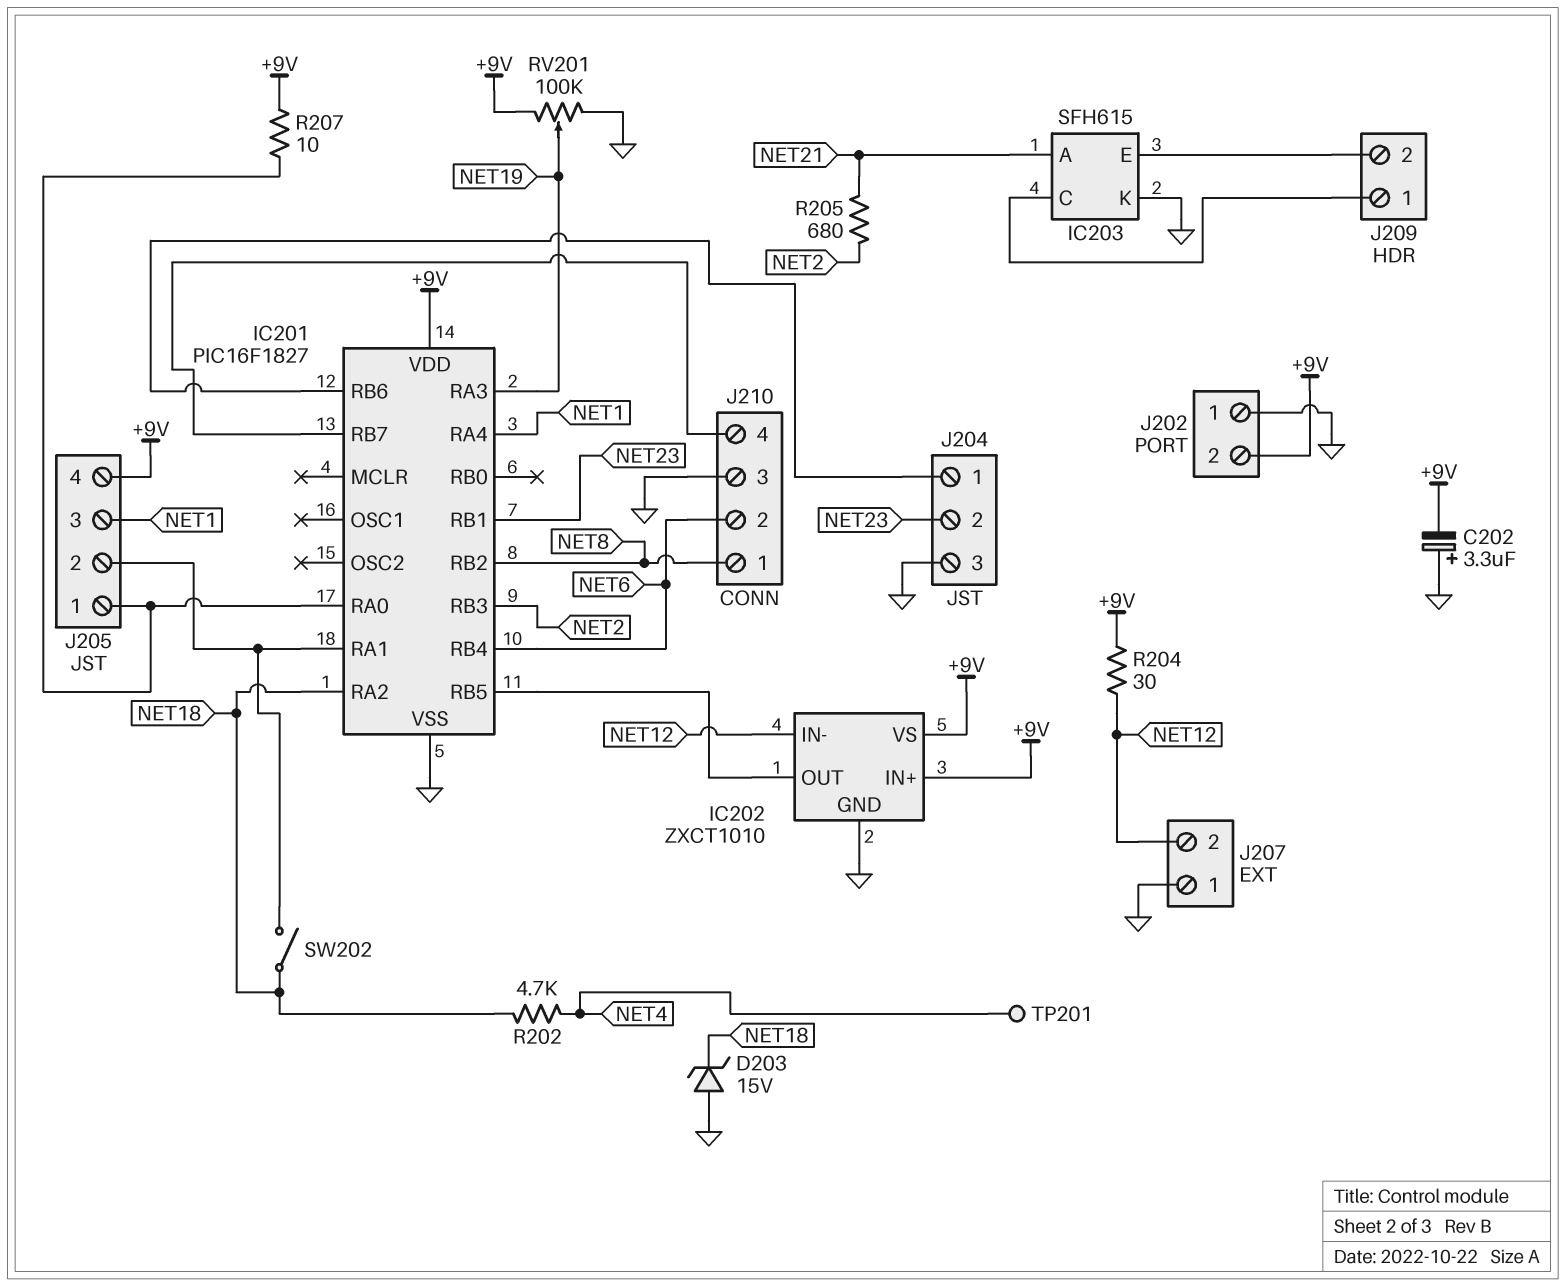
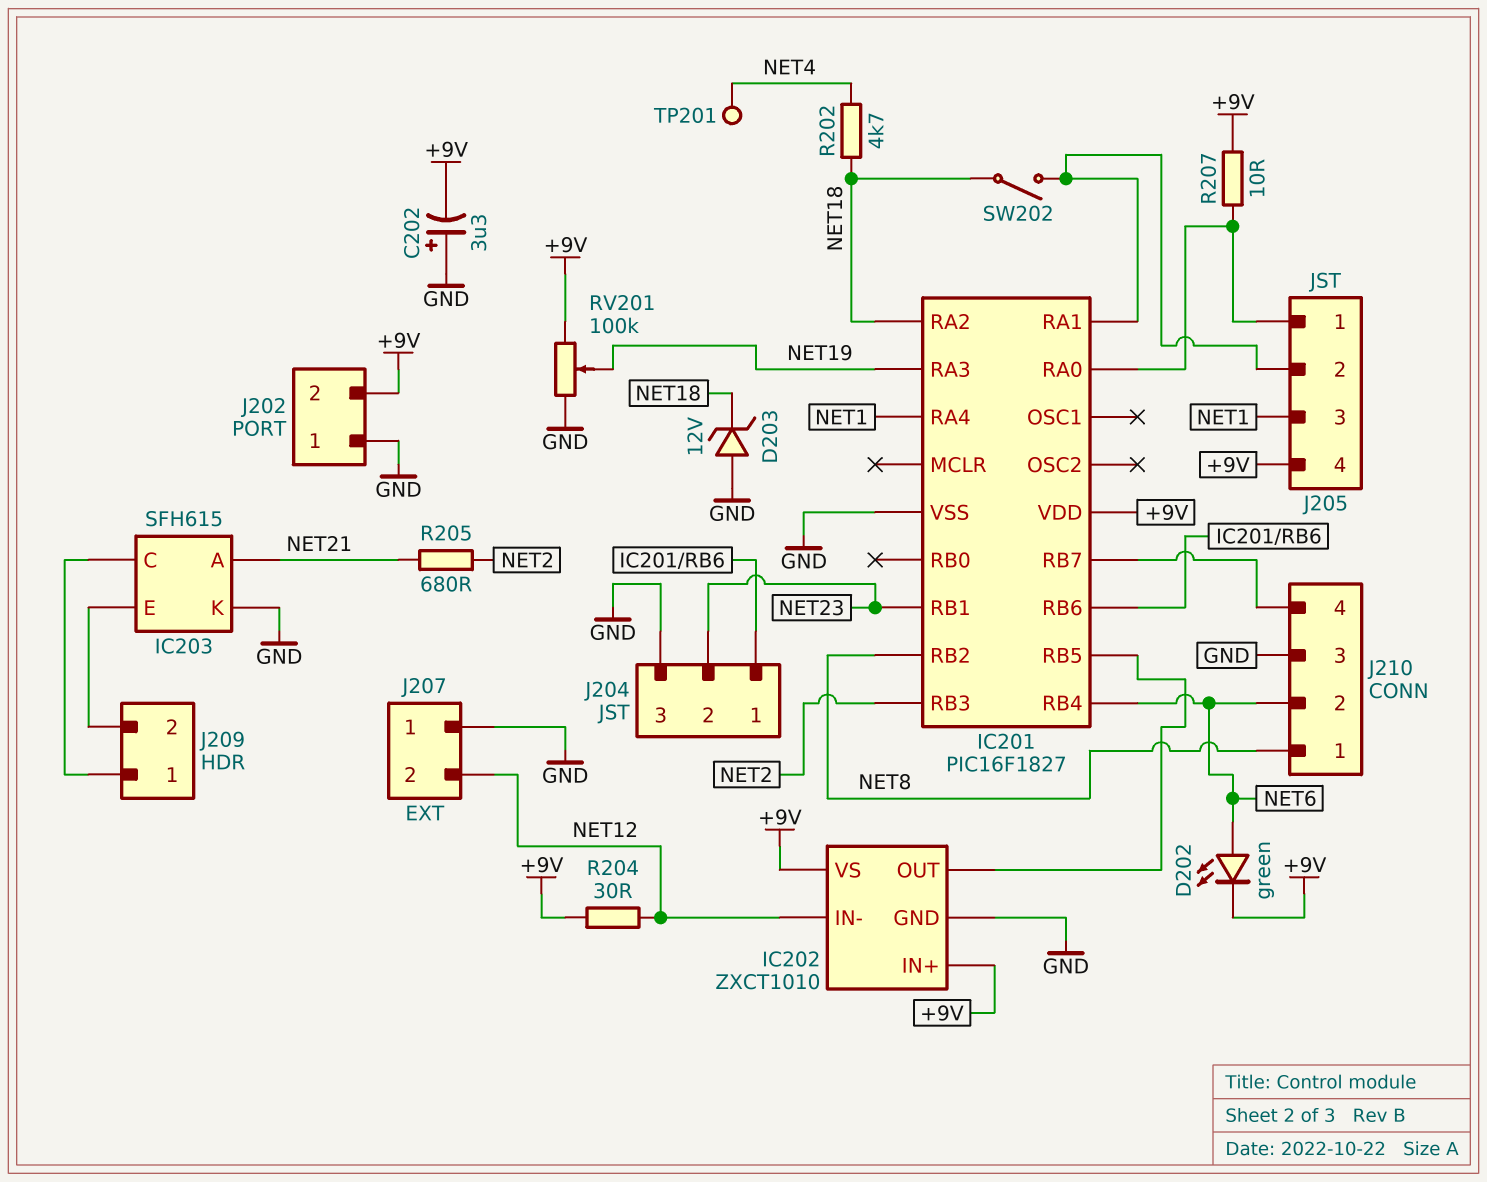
D202: none -> LED green (A NET6, K +9V)
D203: zener 15V (A GND, K NET18) -> zener 12V (A GND, K NET18)

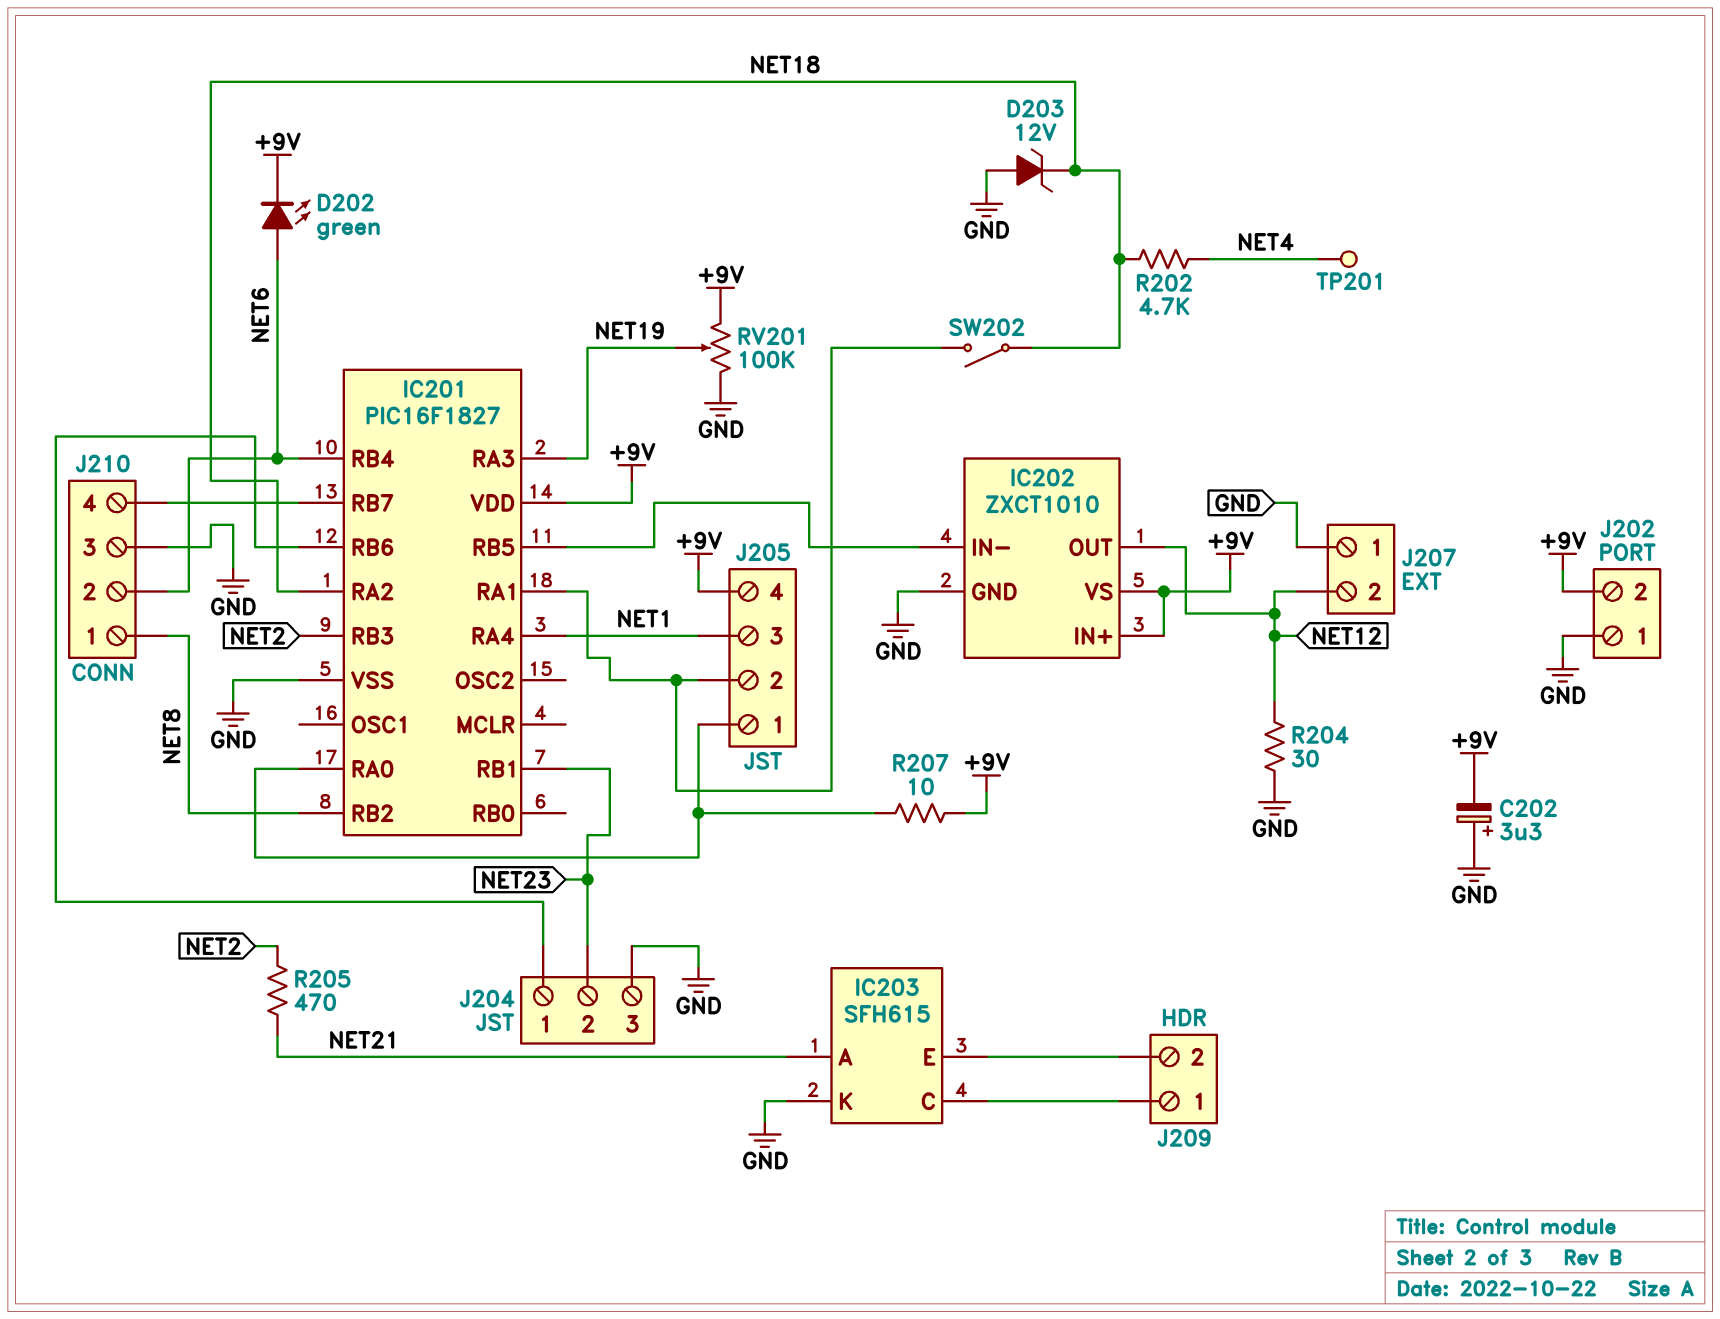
IC202 pin IN-: NET12 -> IC201/RB5
IC202 pin OUT: IC201/RB5 -> NET12
R204: 30 (+9V, NET12) -> 30 (GND, NET12)
R205: 680 (NET2, NET21) -> 470 (NET2, NET21)

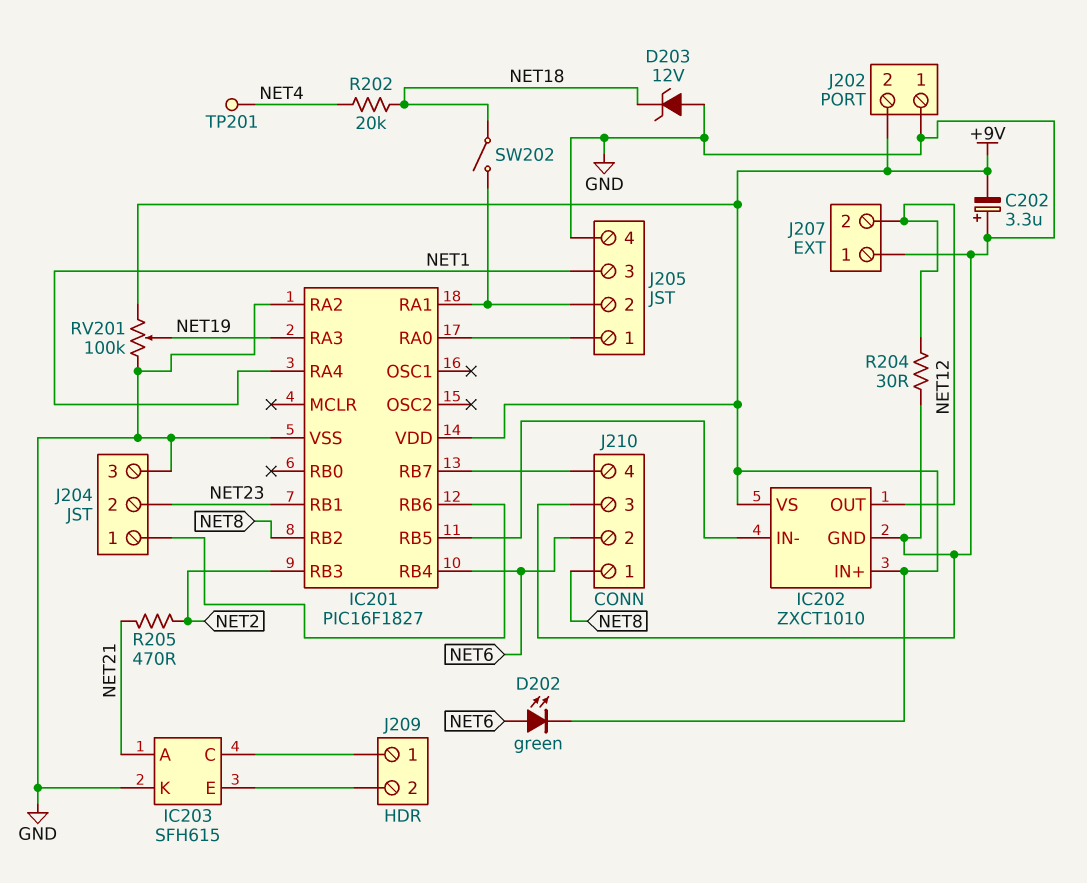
IC201 pin RA2: NET18 -> GND
J205 pin 4: +9V -> GND
R202: 4.7k (NET4, NET18) -> 20k (NET4, NET18)
R207: 10 (+9V, IC201/RA0) -> none

